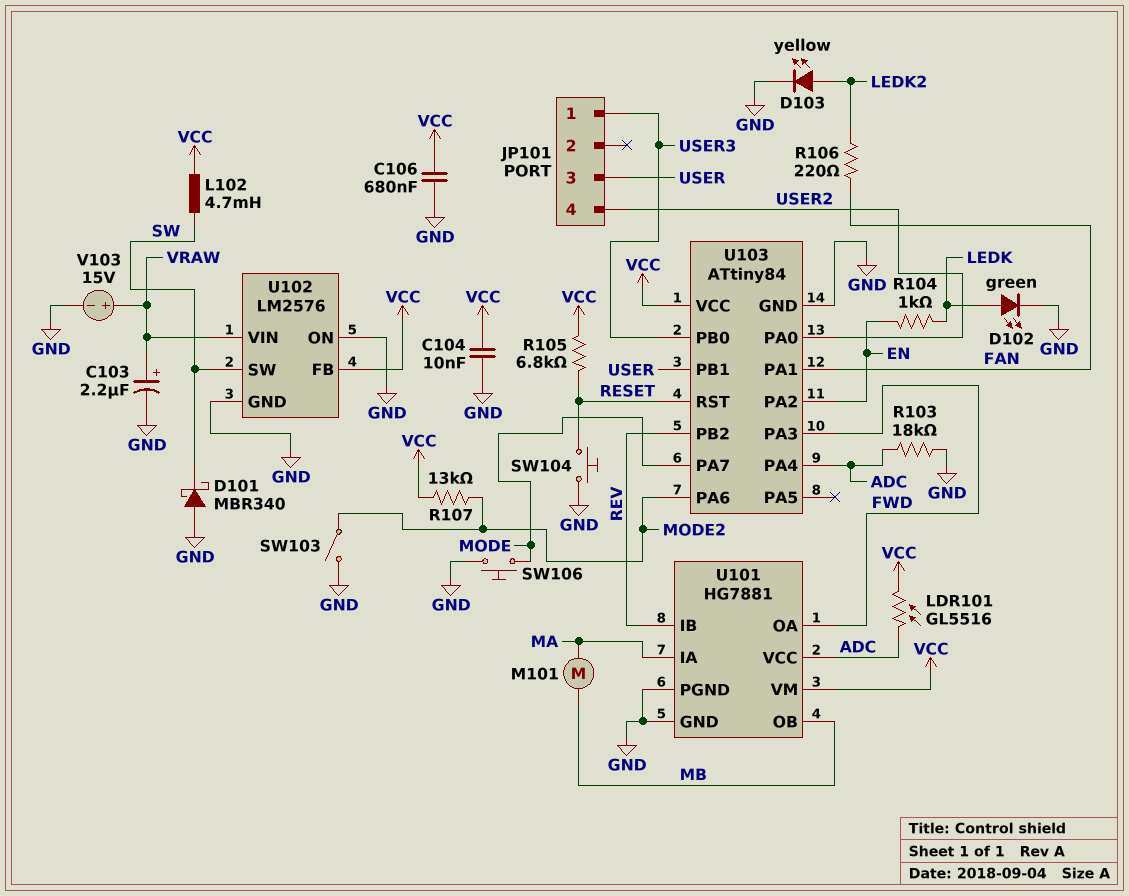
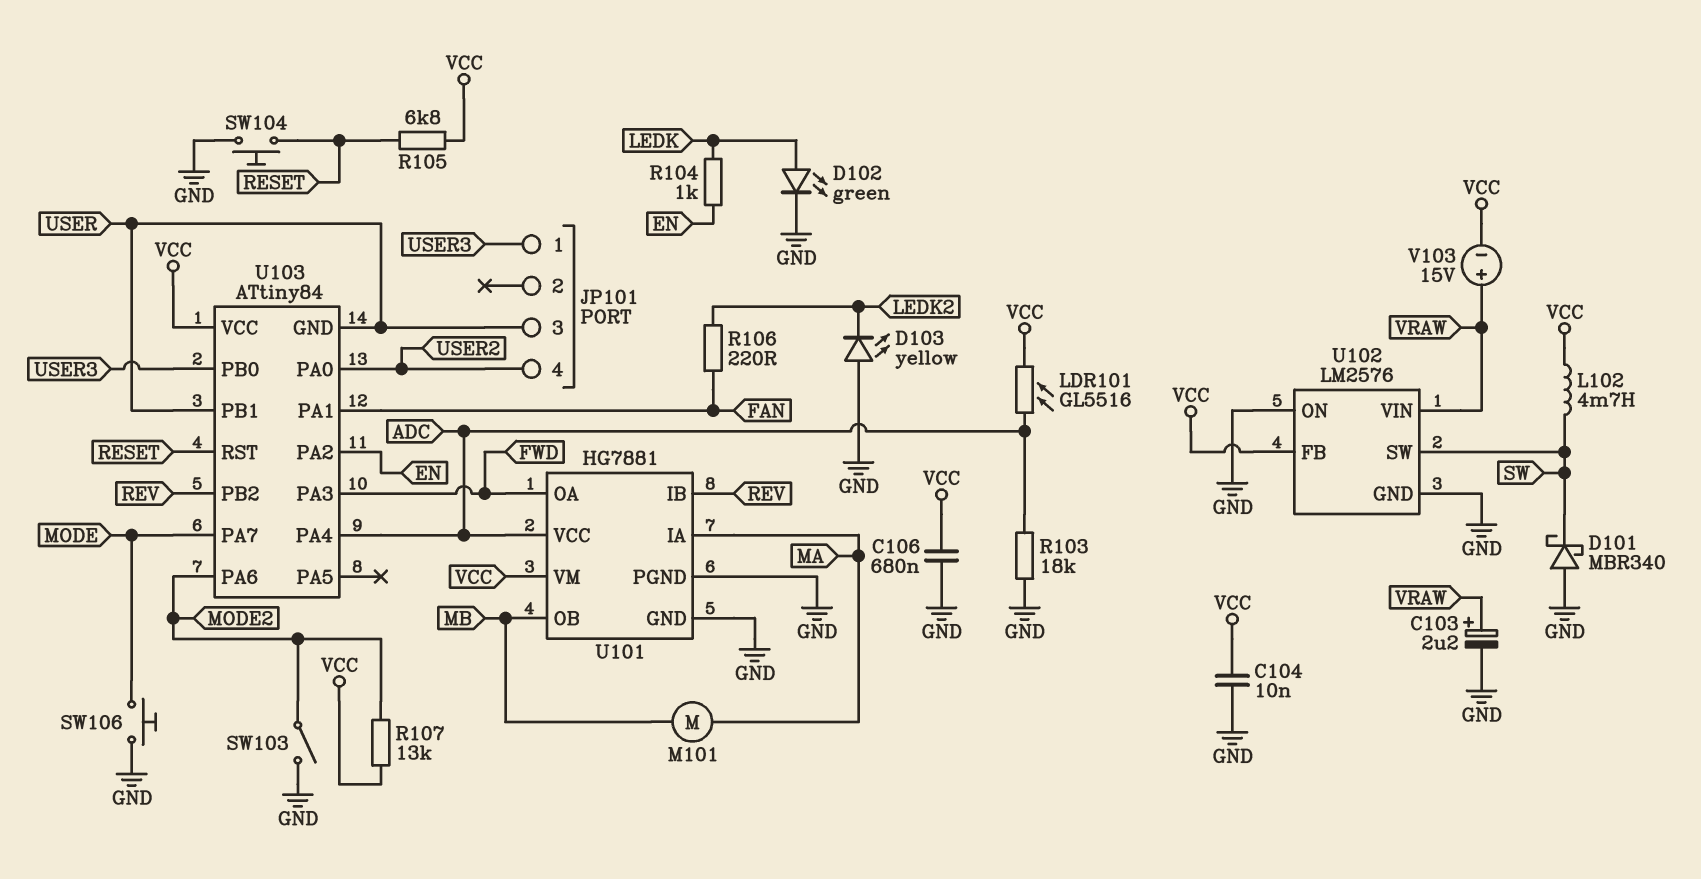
D103: LED yellow (A LEDK2, K GND) -> LED yellow (A GND, K LEDK2)
U103 pin GND: GND -> USER
V103: 15V (plus VRAW, minus GND) -> 15V (plus VRAW, minus VCC)

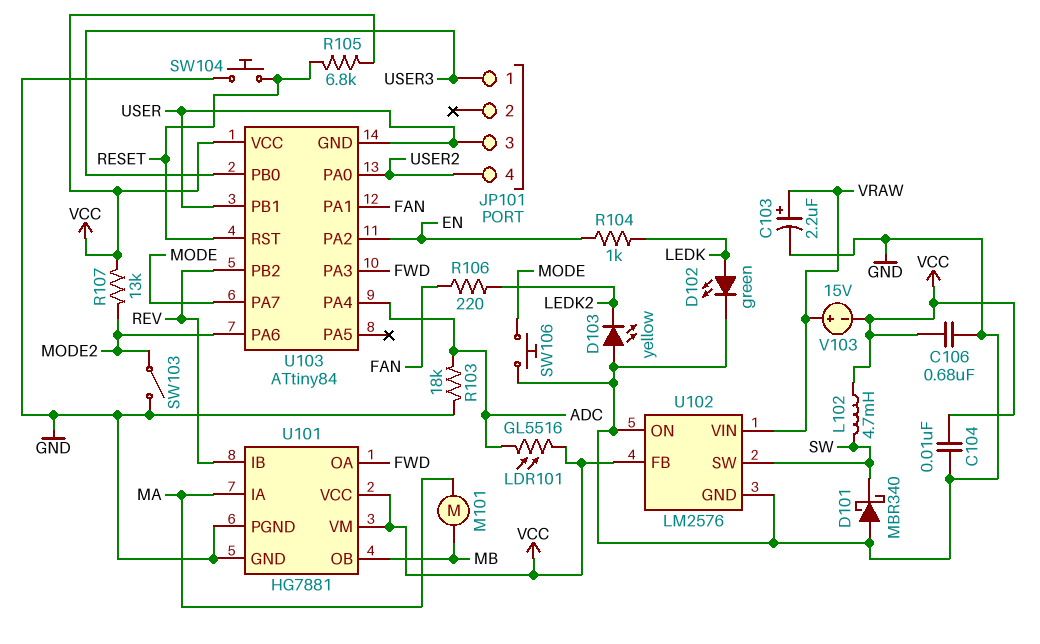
U101 pin VCC: ADC -> VCC

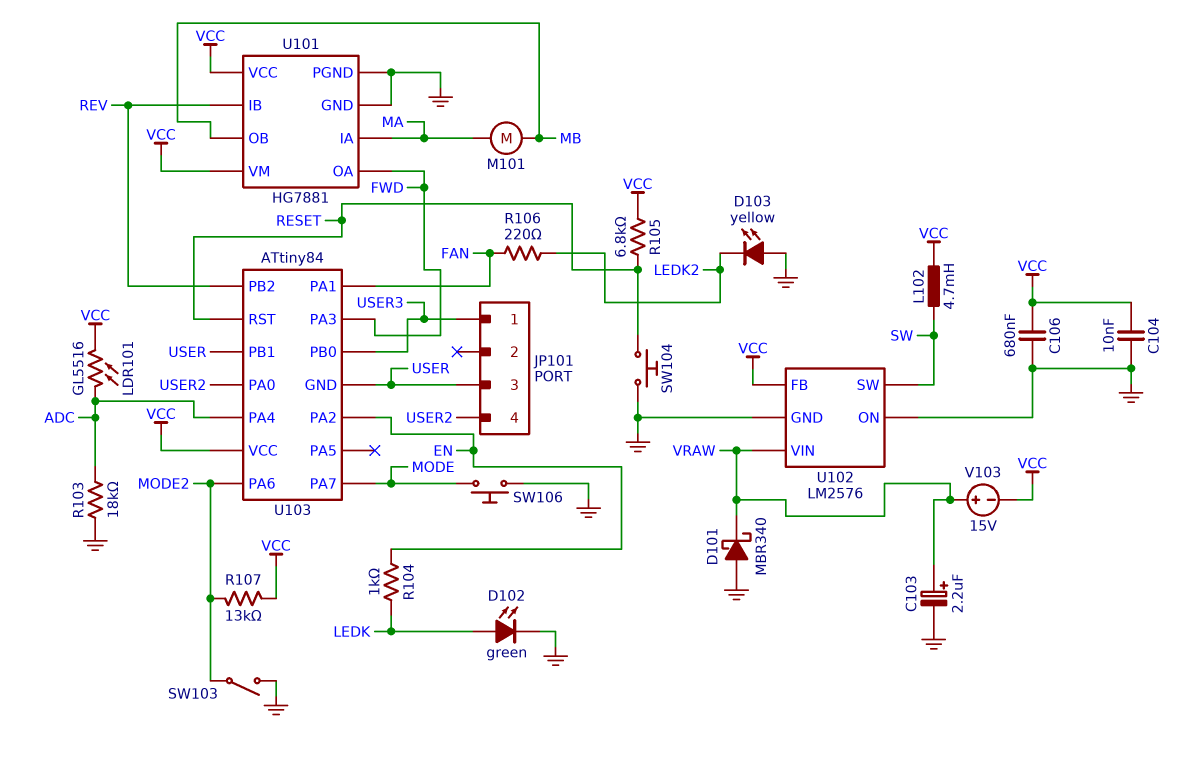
D101: schottky MBR340 (A GND, K SW) -> schottky MBR340 (A GND, K VRAW)

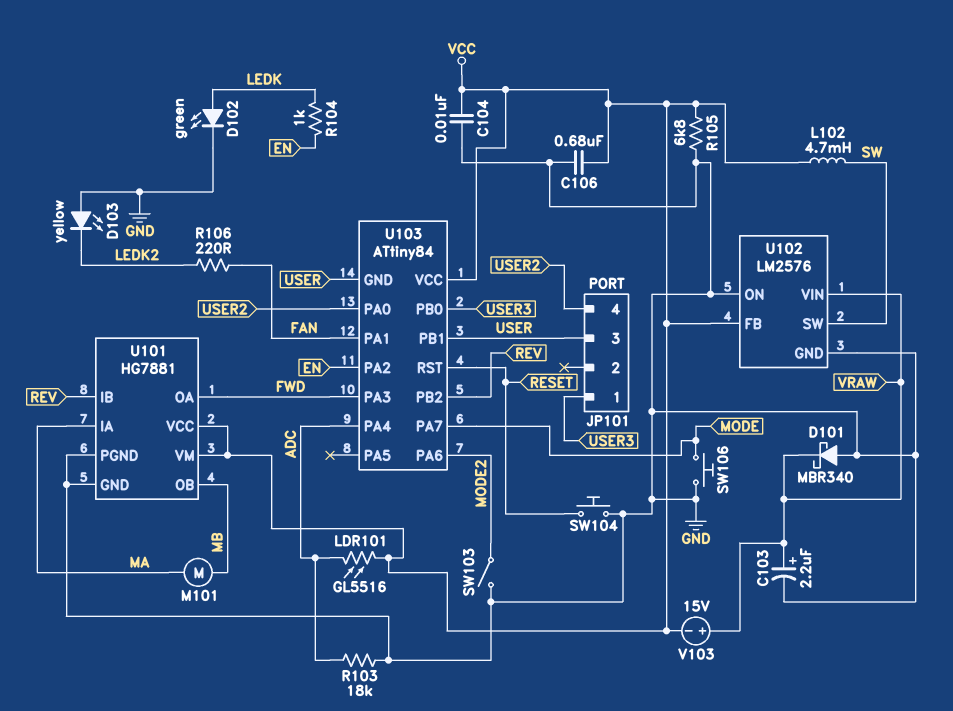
R105: 6.8k (RESET, VCC) -> 6.8k (GND, VCC)
R107: 13k (MODE2, VCC) -> none

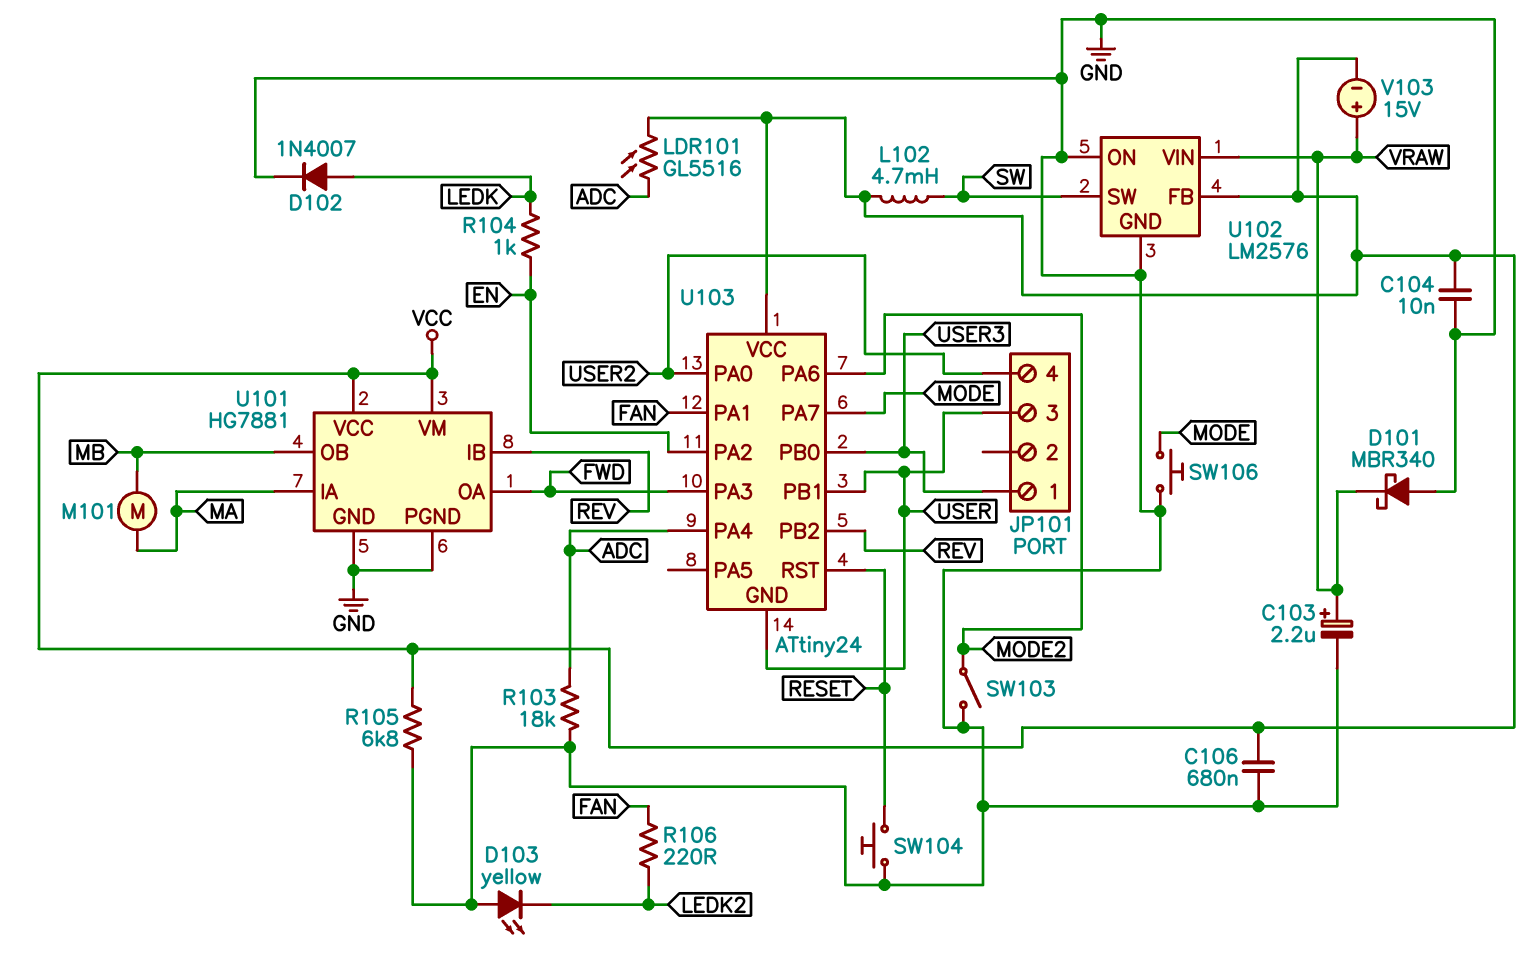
D102: LED green (A LEDK, K GND) -> diode 1N4007 (A LEDK, K GND)
U103: ATtiny84 -> ATtiny24

